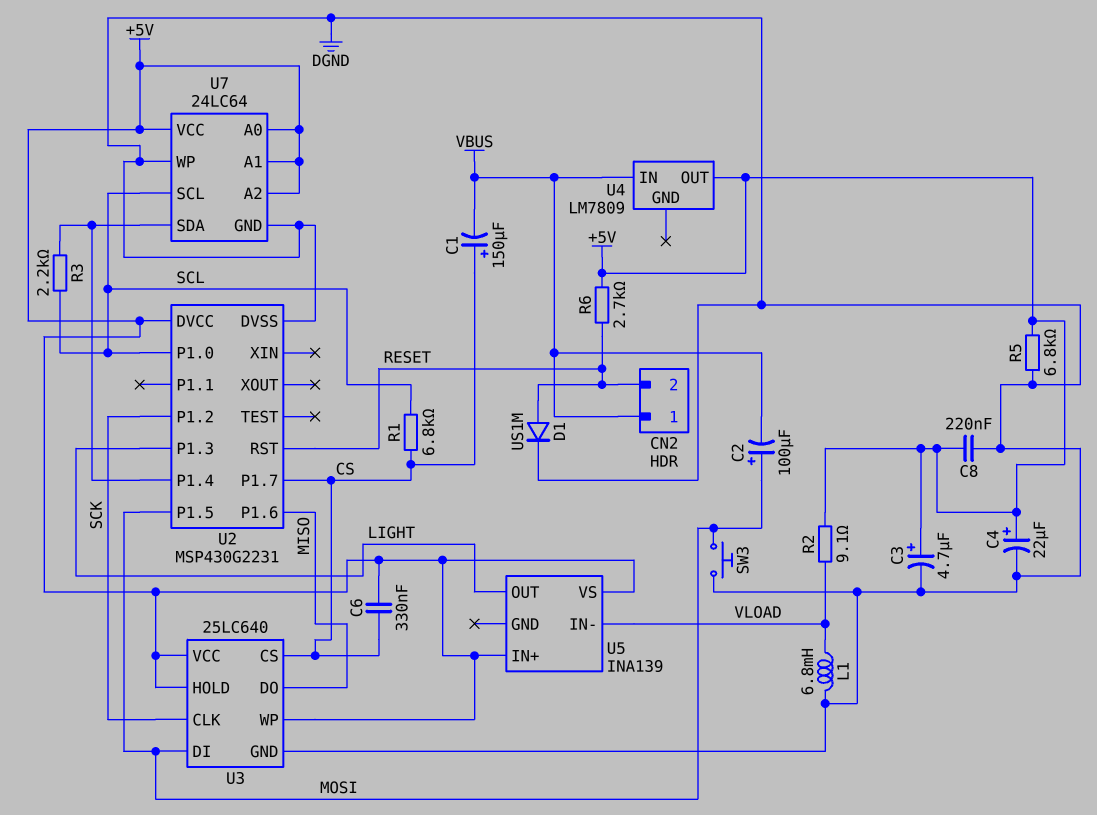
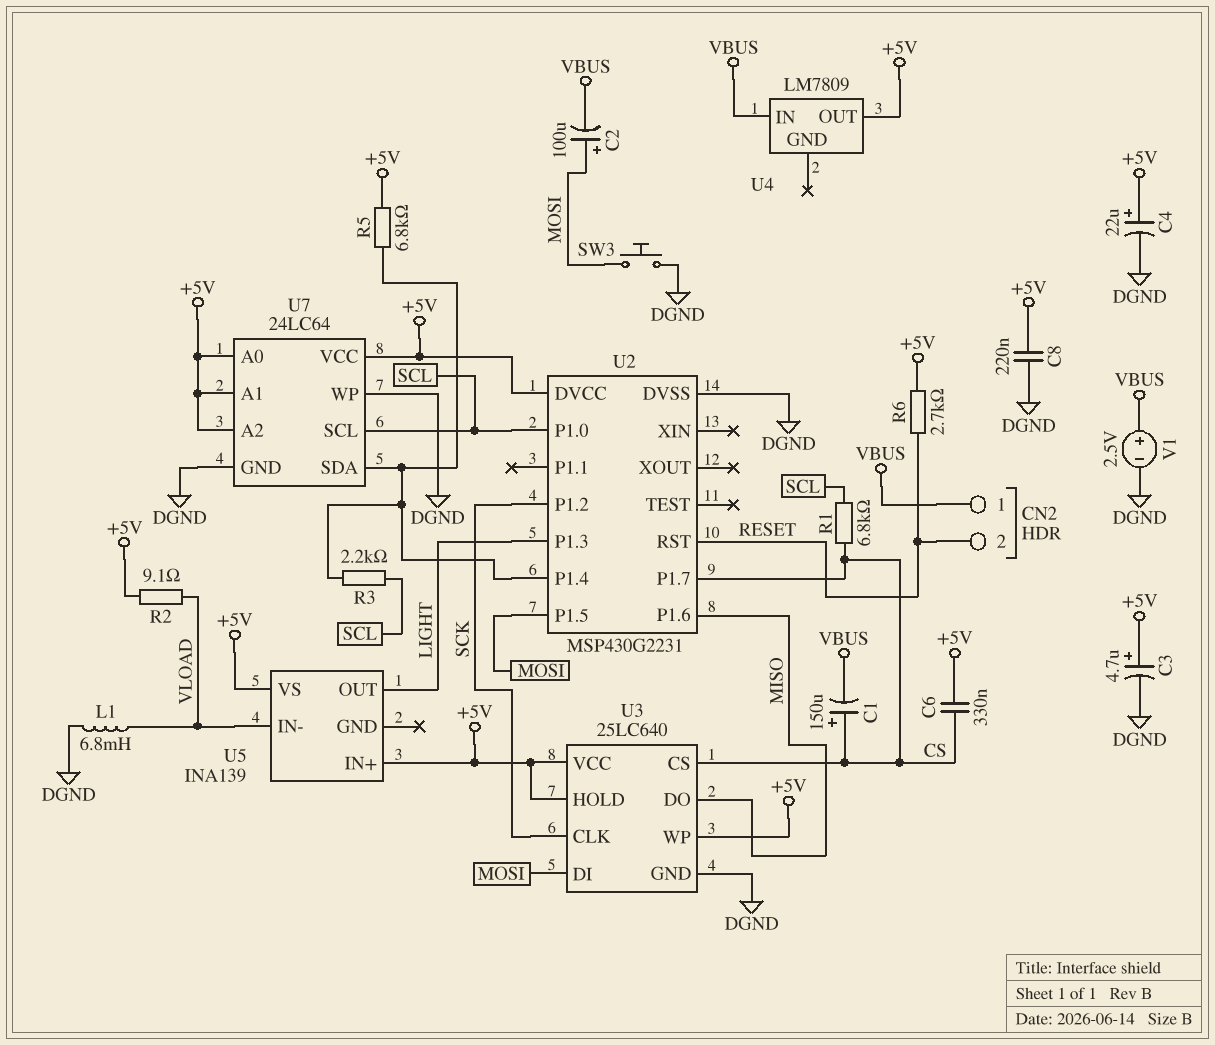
D1: diode US1M (A RESET, K DGND) -> none
R5: 6.8k (+5V, DGND) -> 6.8k (+5V, U2/P1.4)
V1: none -> 2.5V (plus VBUS, minus DGND)

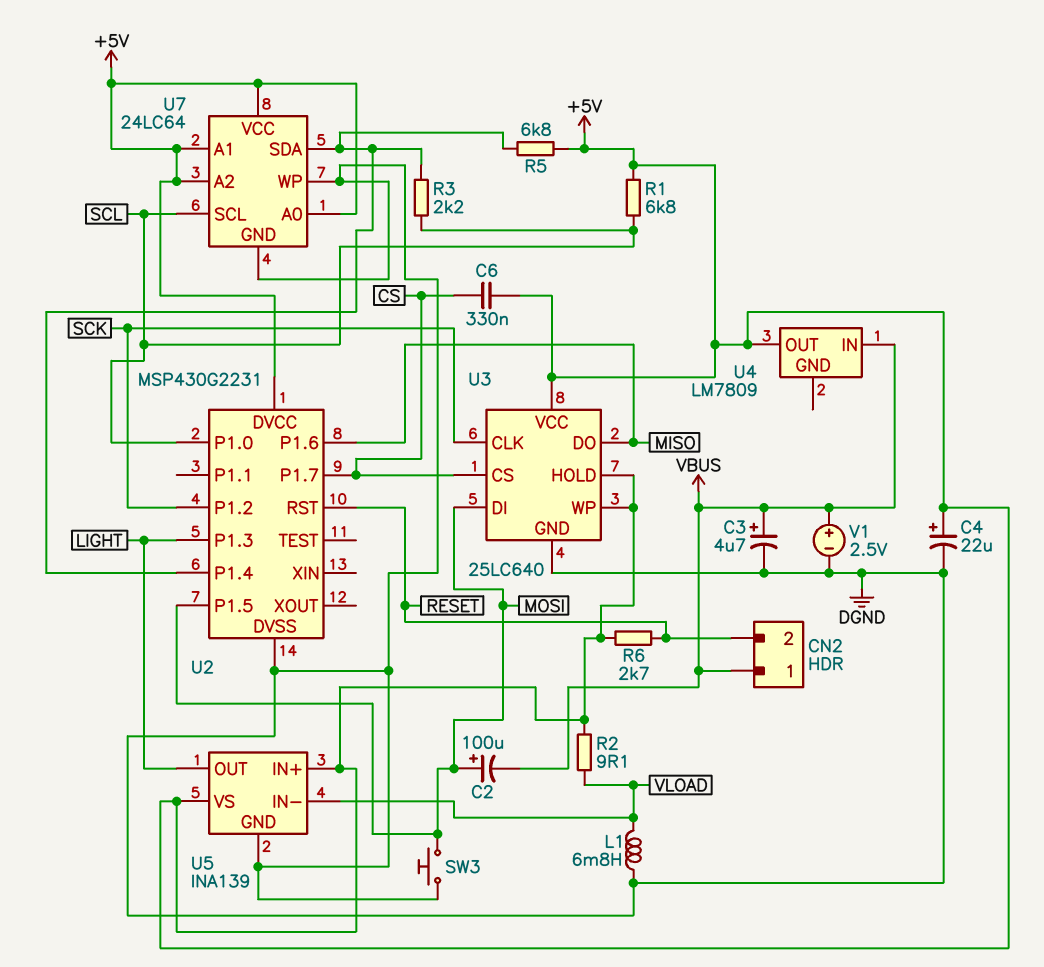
C1: 150uF (plus CS, minus VBUS) -> none
C3: 4.7uF (plus +5V, minus DGND) -> 4.7uF (plus VBUS, minus DGND)
C8: 220nF (+5V, DGND) -> none
R1: 6.8k (CS, SCL) -> 6.8k (+5V, SCL)
U5 pin GND: none -> DGND

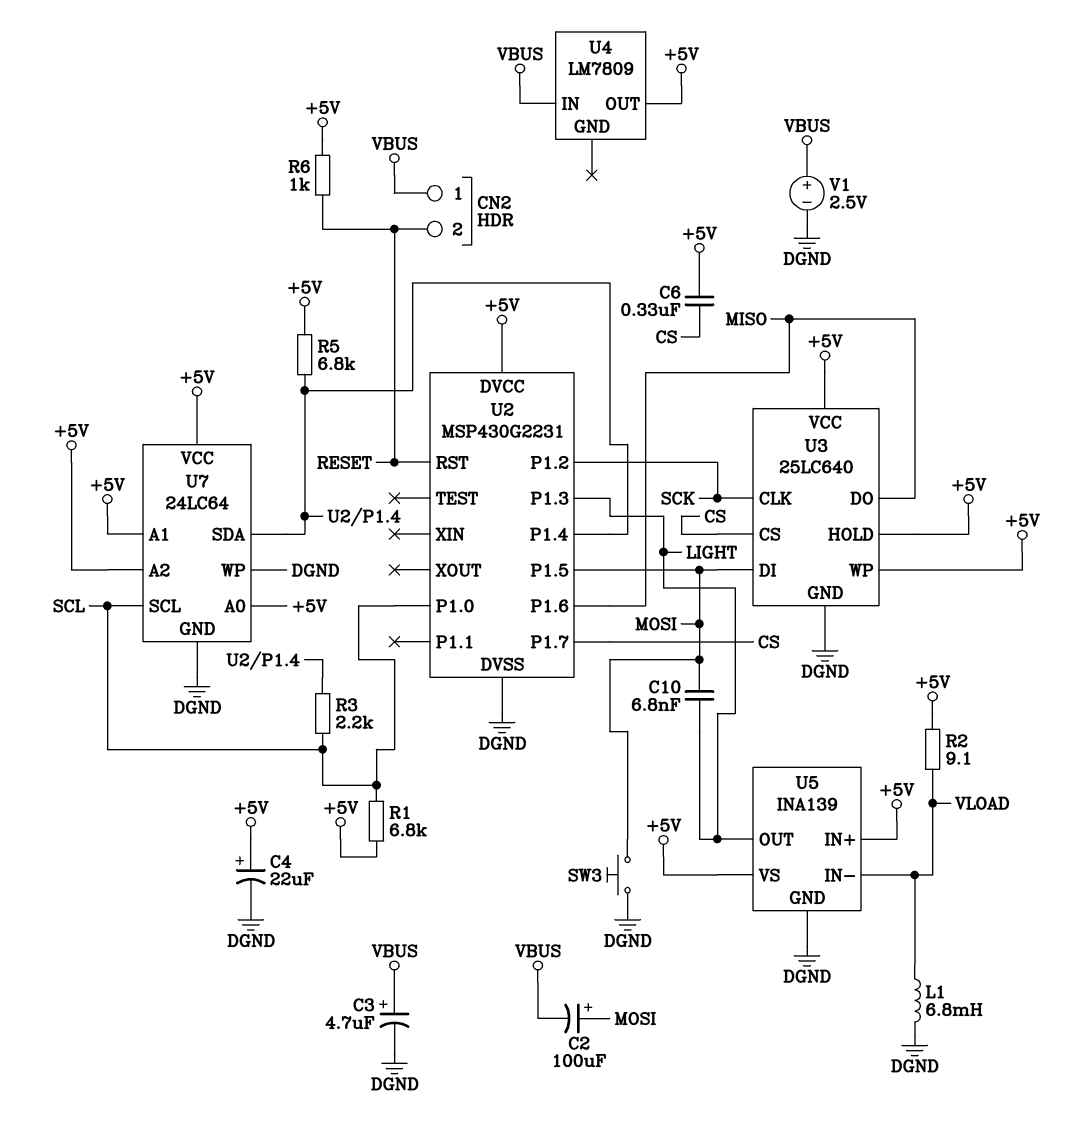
C10: none -> 6.8nF (LIGHT, MOSI)
R6: 2.7k (+5V, RESET) -> 1k (+5V, RESET)

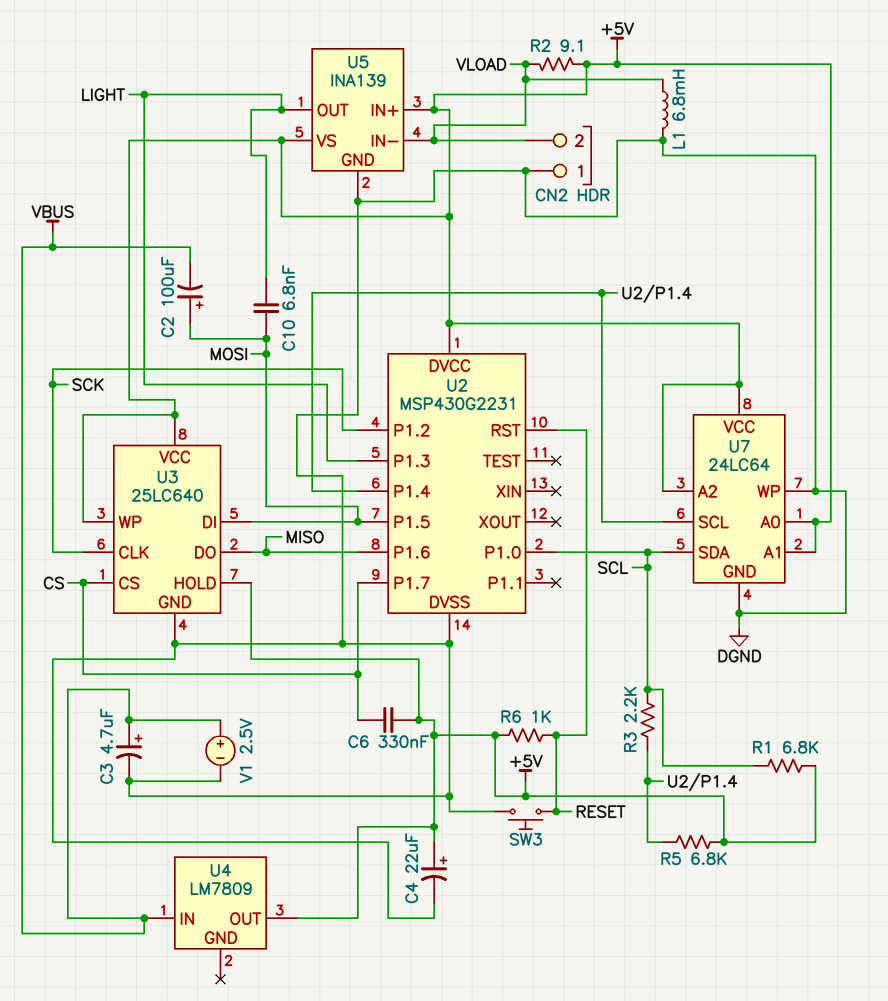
CN2 pin 1: VBUS -> DGND
CN2 pin 2: RESET -> VLOAD
SW3: button (DGND, MOSI) -> button (DGND, RESET)
U7 pin SCL: SCL -> U2/P1.4
U7 pin SDA: U2/P1.4 -> SCL

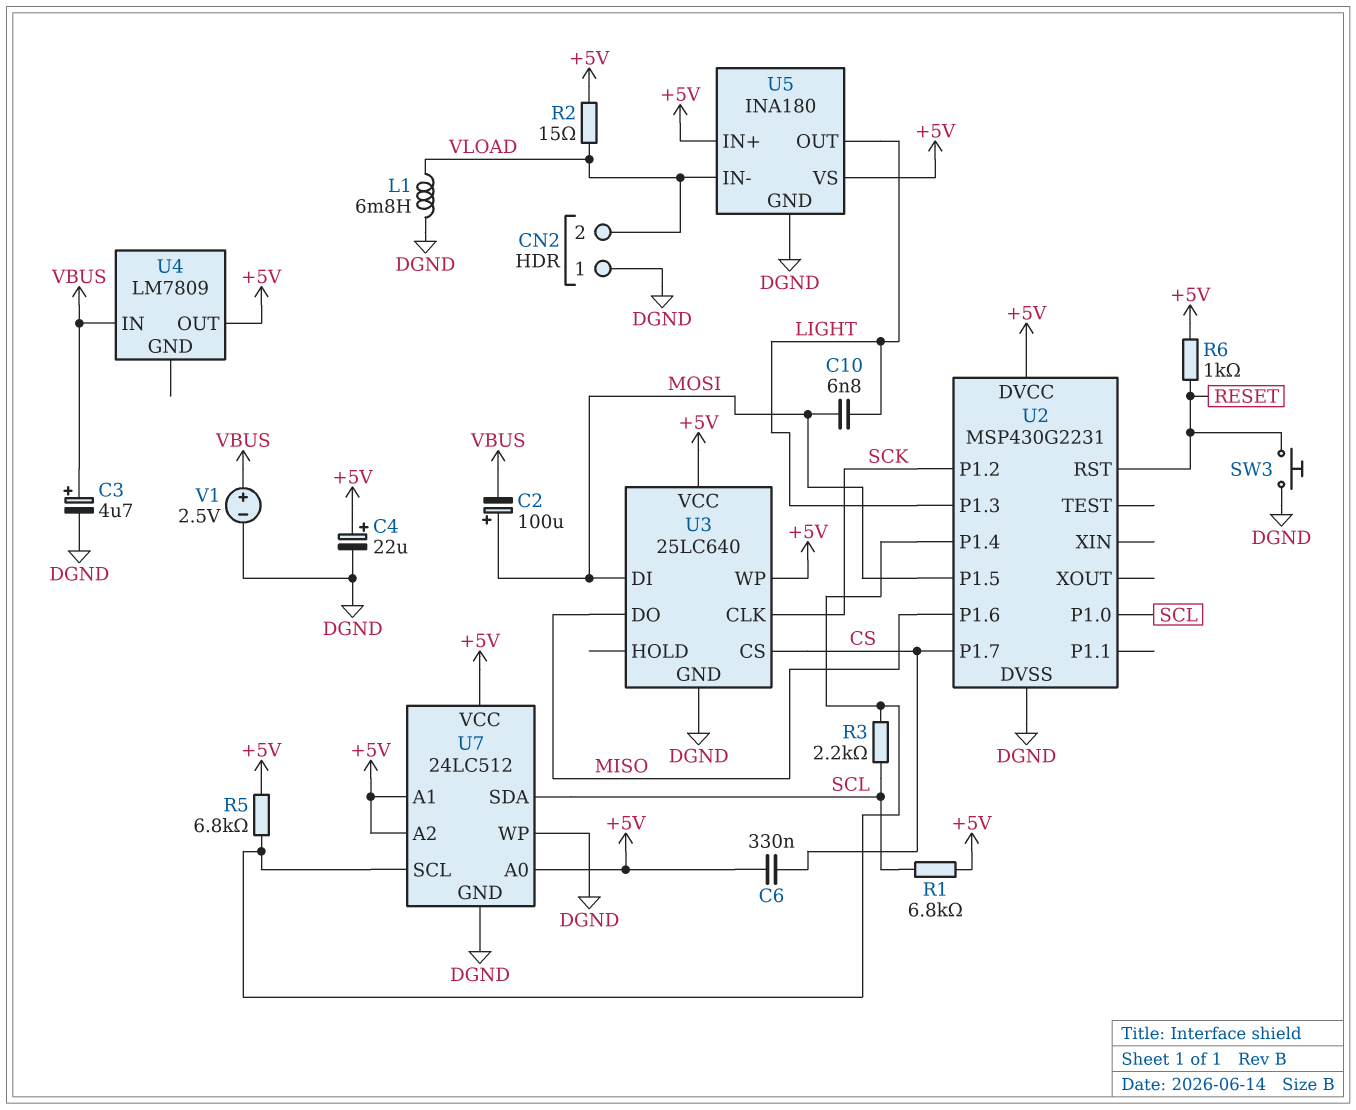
R2: 9.1 (+5V, VLOAD) -> 15 (+5V, VLOAD)
U3 pin HOLD: +5V -> none
U5: INA139 -> INA180
U7: 24LC64 -> 24LC512

